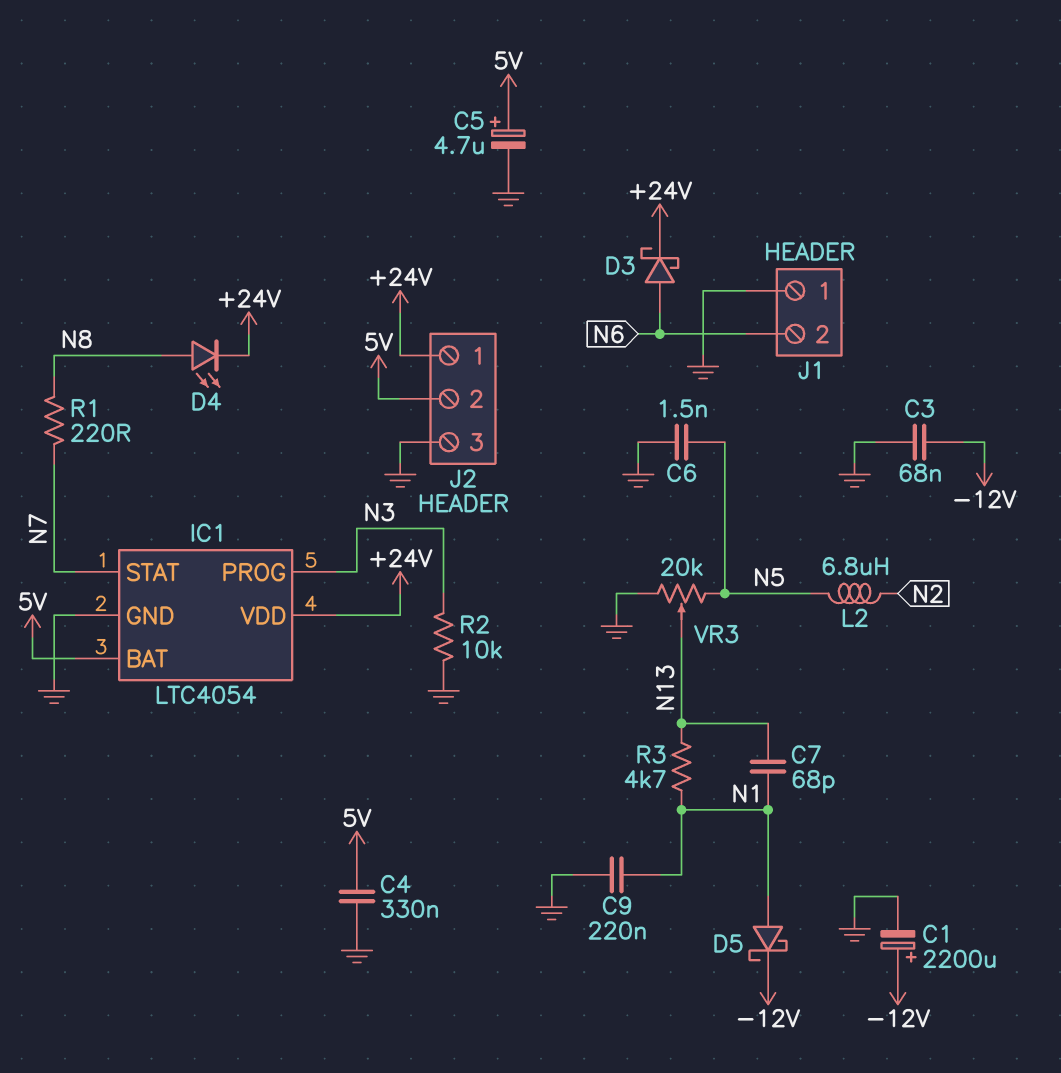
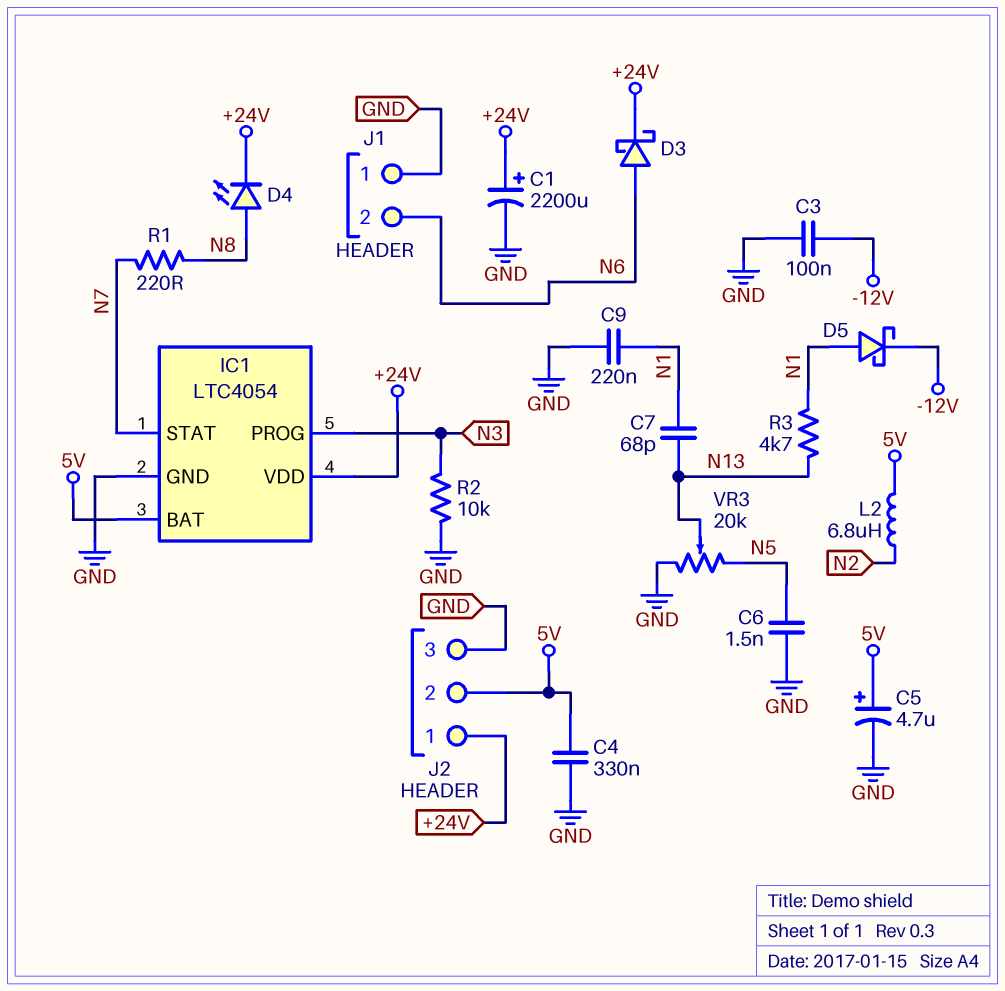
C1: 2200uF (plus -12V, minus GND) -> 2200uF (plus +24V, minus GND)
C3: 68nF (-12V, GND) -> 100nF (-12V, GND)
L2: 6.8uH (N2, N5) -> 6.8uH (5V, N2)

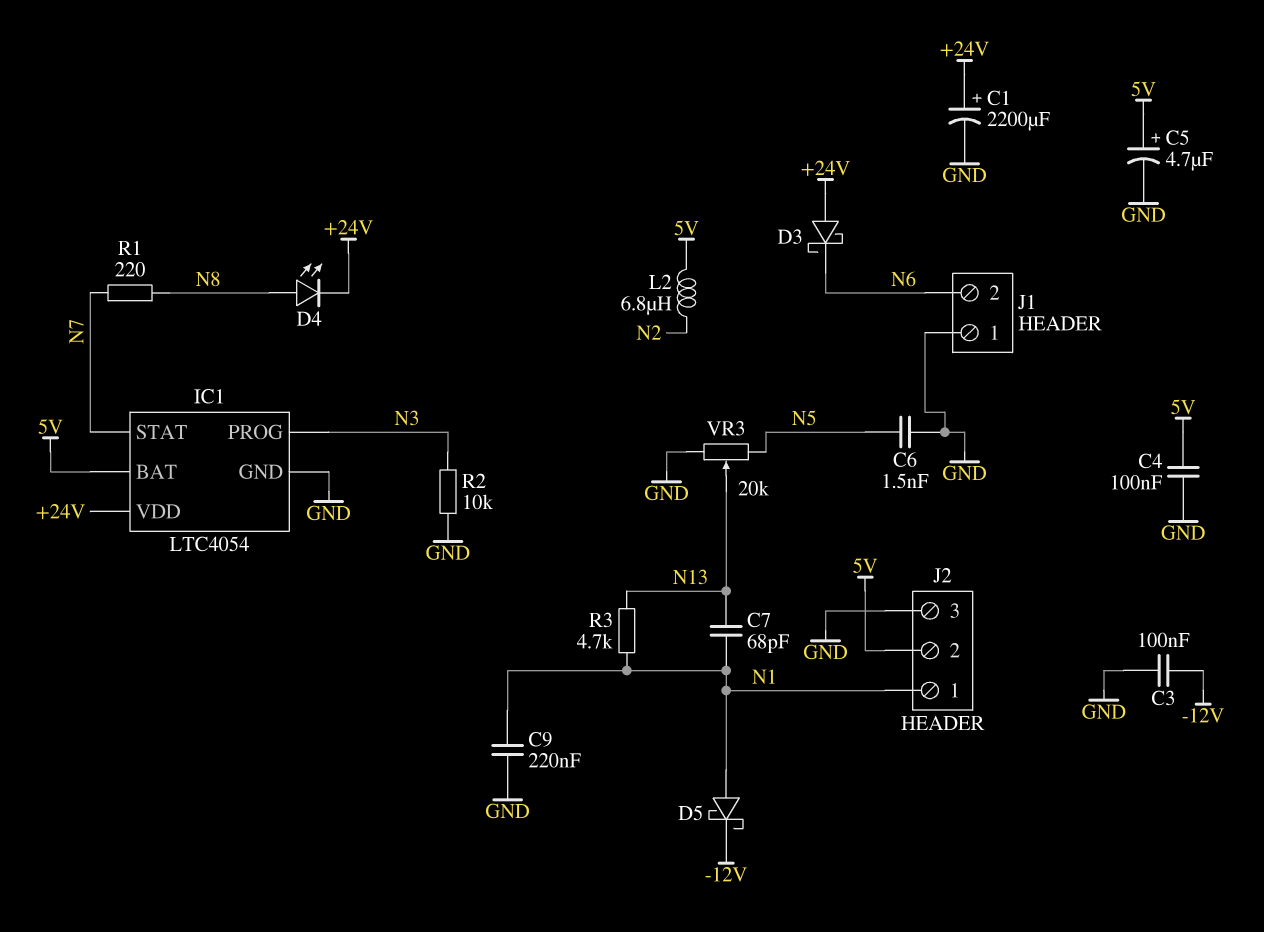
C4: 330nF (5V, GND) -> 100nF (5V, GND)
D3: schottky (A N6, K +24V) -> schottky (A +24V, K N6)
J2 pin 1: +24V -> N1

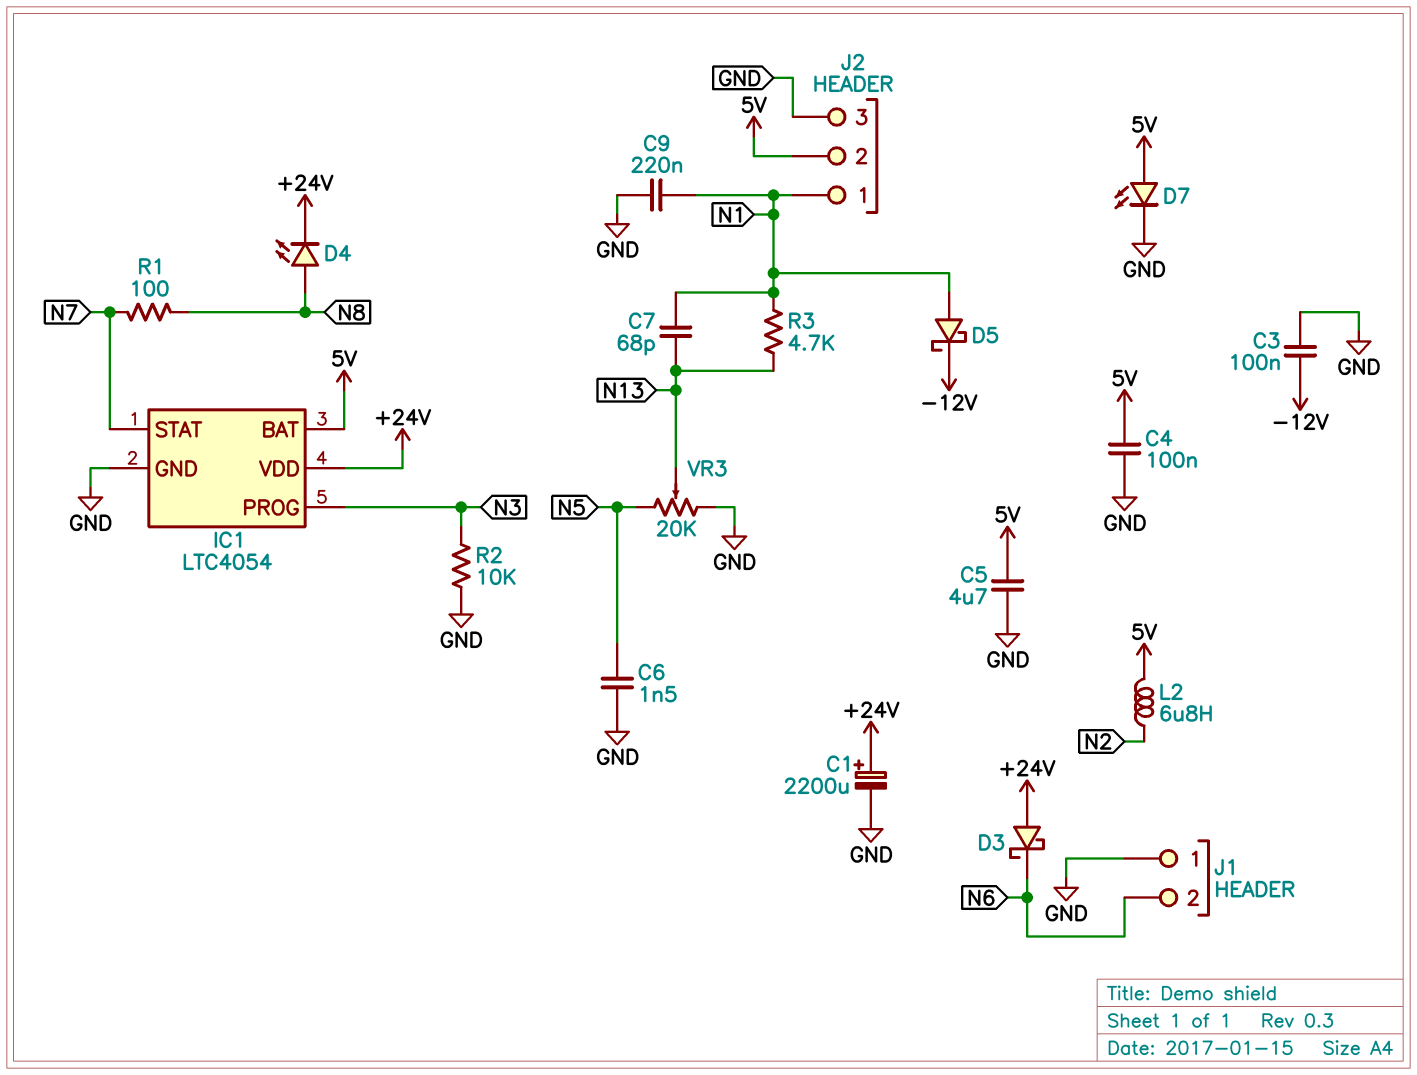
C5: 4.7uF (plus 5V, minus GND) -> 4.7uF (5V, GND)
D7: none -> LED (A 5V, K GND)
R1: 220 (N7, N8) -> 100 (N7, N8)

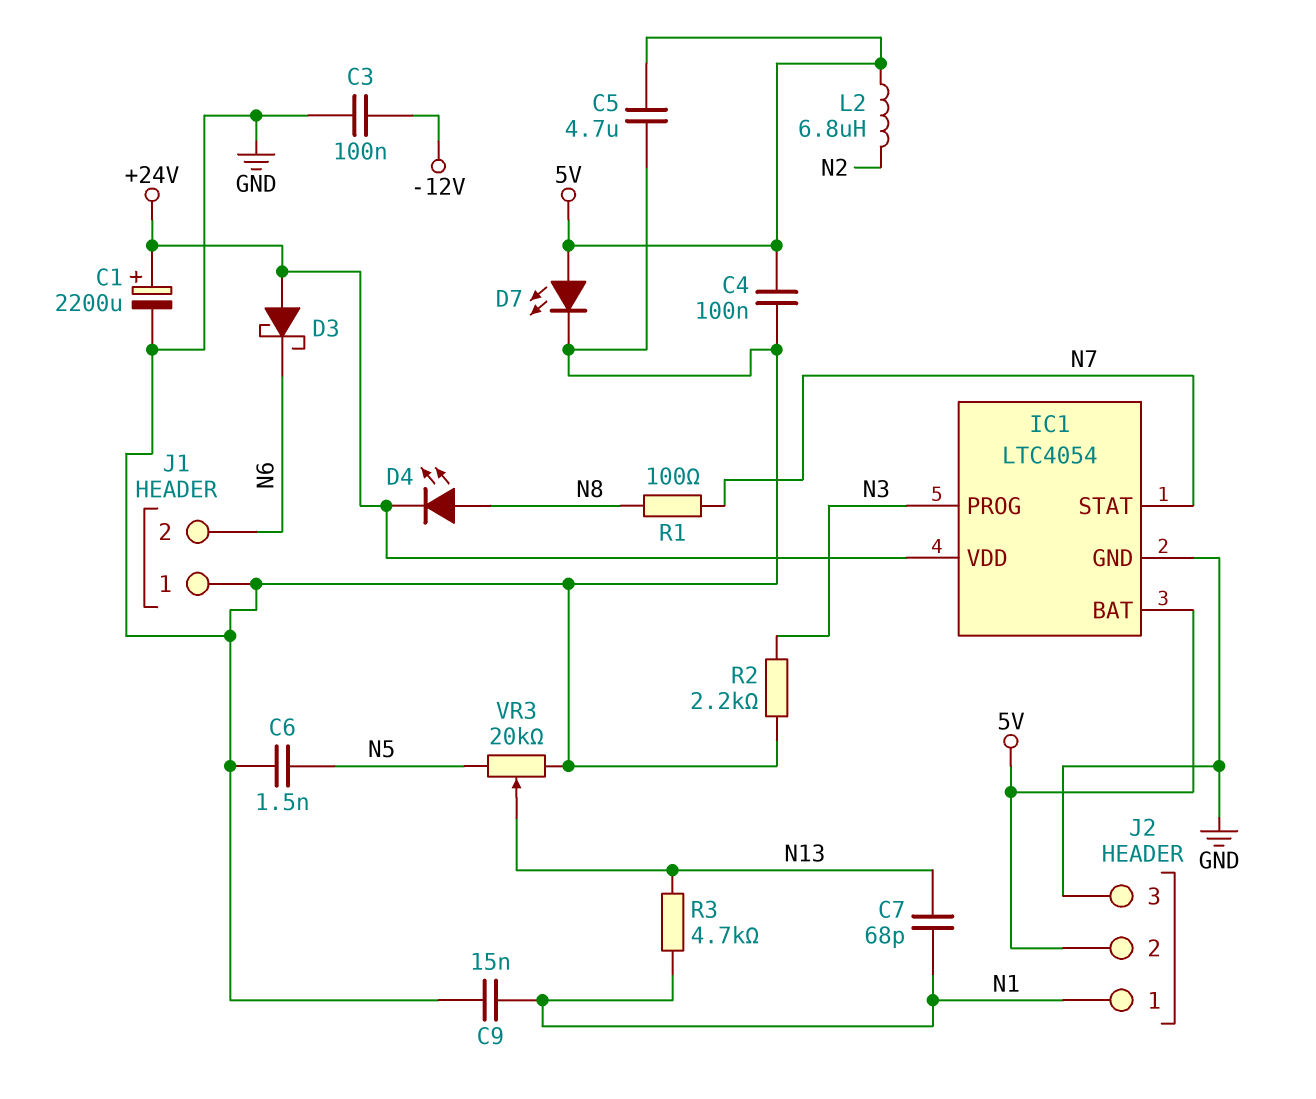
C9: 220nF (GND, N1) -> 15nF (GND, N1)
D5: schottky (A N1, K -12V) -> none
R2: 10k (GND, N3) -> 2.2k (GND, N3)

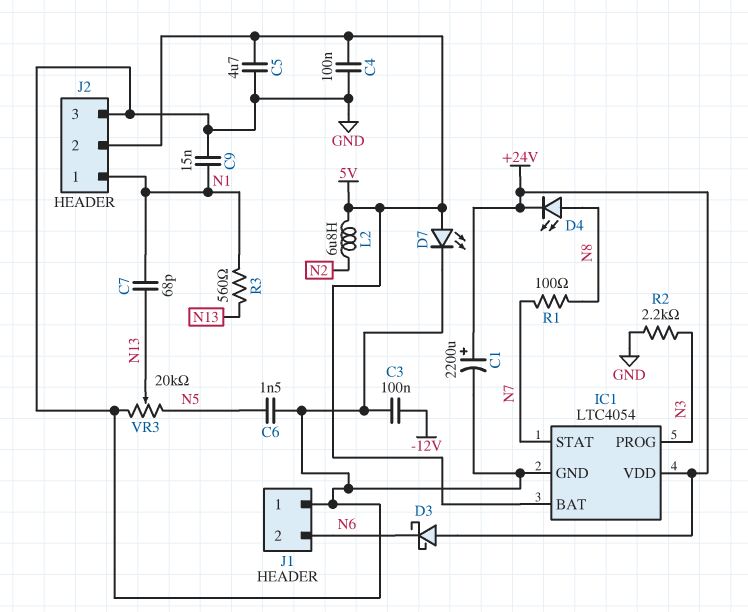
R3: 4.7k (N1, N13) -> 560 (N1, N13)

